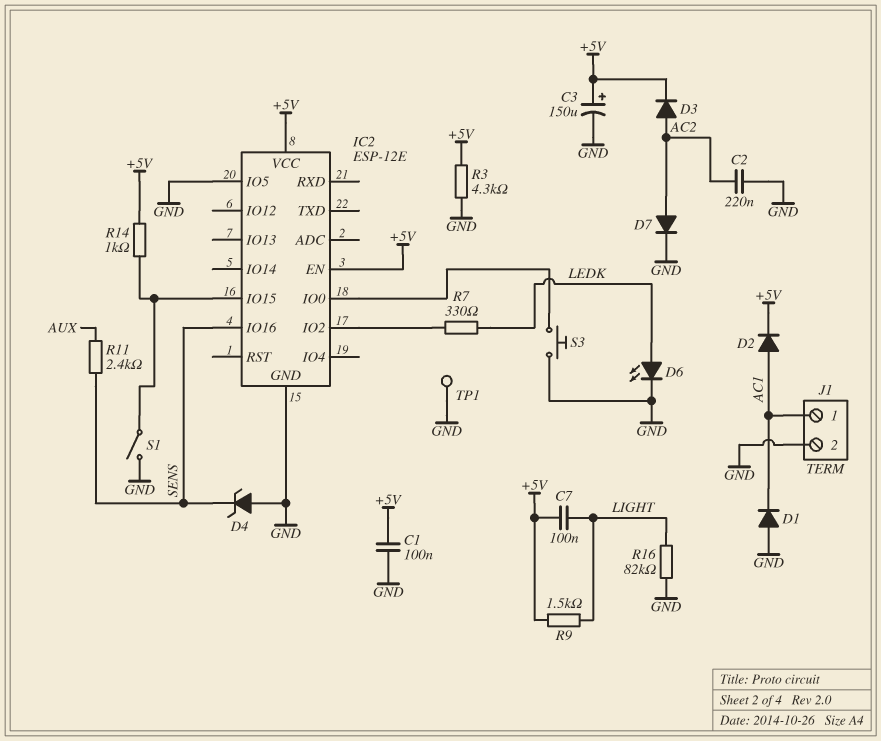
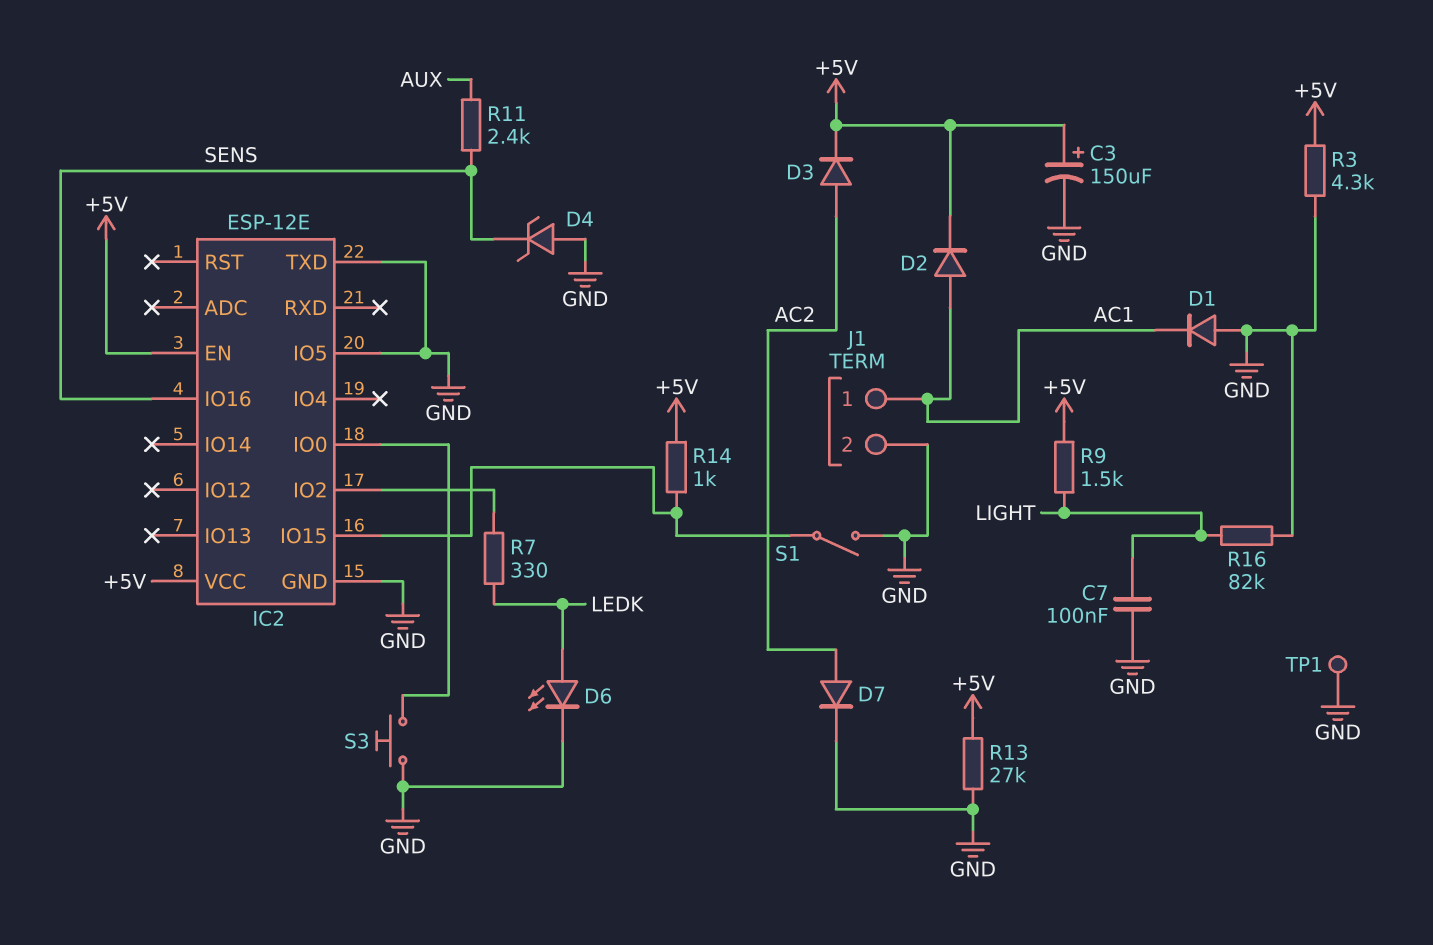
C1: 100nF (+5V, GND) -> none
C2: 220nF (AC2, GND) -> none
C7: 100nF (+5V, LIGHT) -> 100nF (GND, LIGHT)
IC2 pin TXD: none -> GND
R13: none -> 27k (+5V, GND)

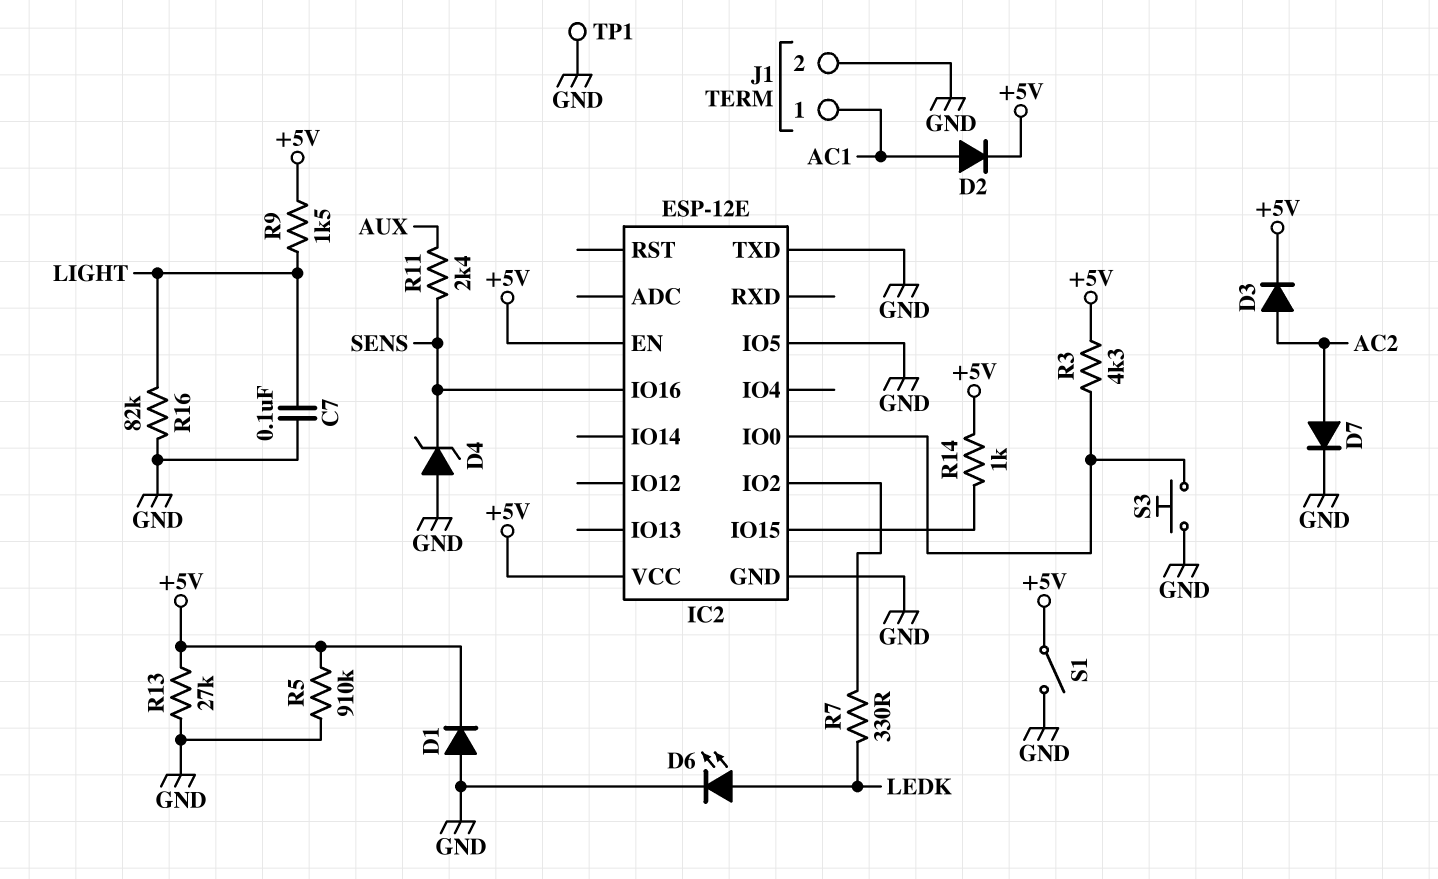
C3: 150uF (plus +5V, minus GND) -> none
D1: diode (A GND, K AC1) -> diode (A GND, K +5V)
R3: 4.3k (+5V, GND) -> 4.3k (+5V, IC2/IO0)
R5: none -> 910k (+5V, GND)
S1: switch (GND, IC2/IO15) -> switch (+5V, GND)

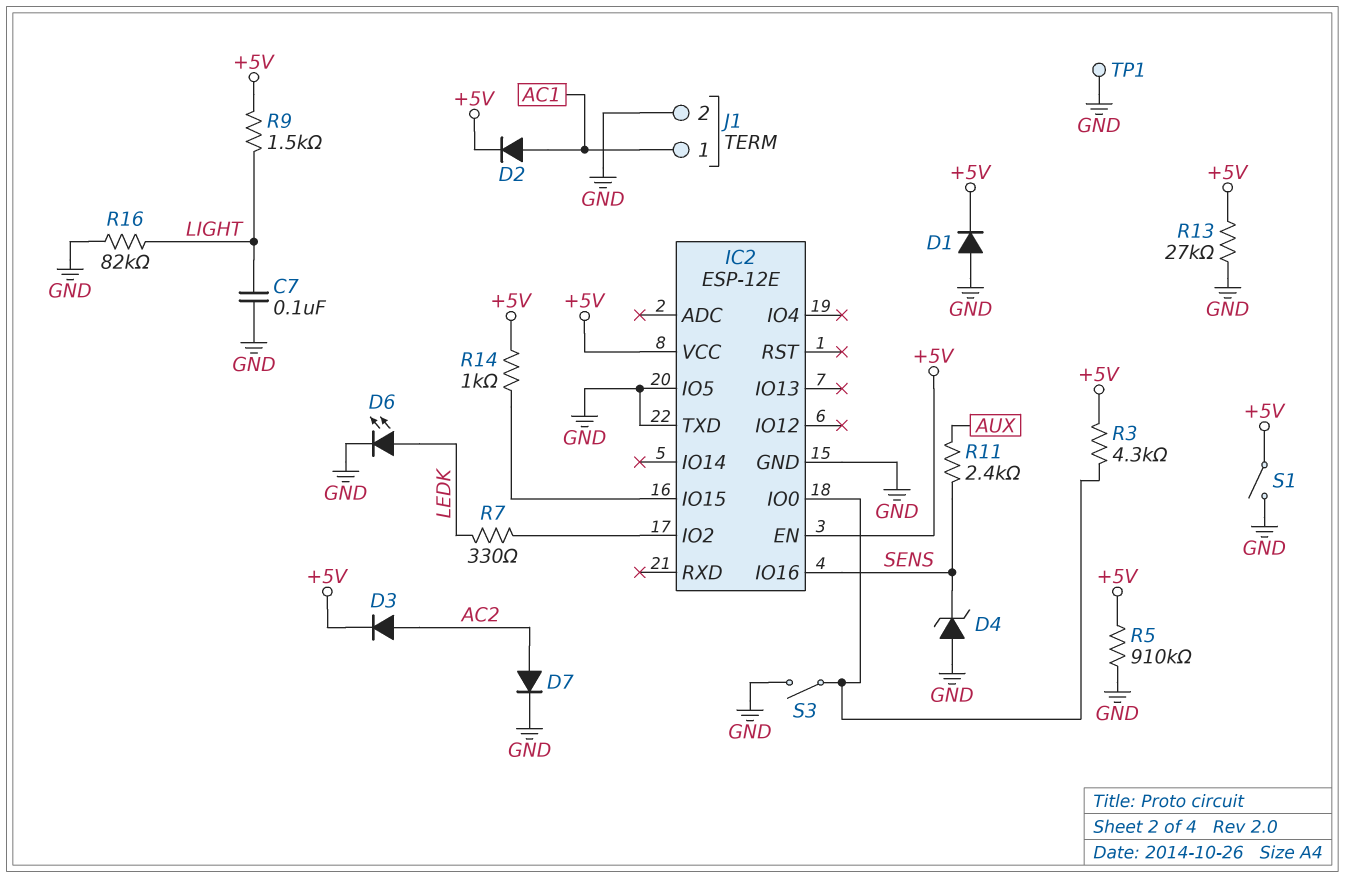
S3: button (GND, IC2/IO0) -> switch (GND, IC2/IO0)

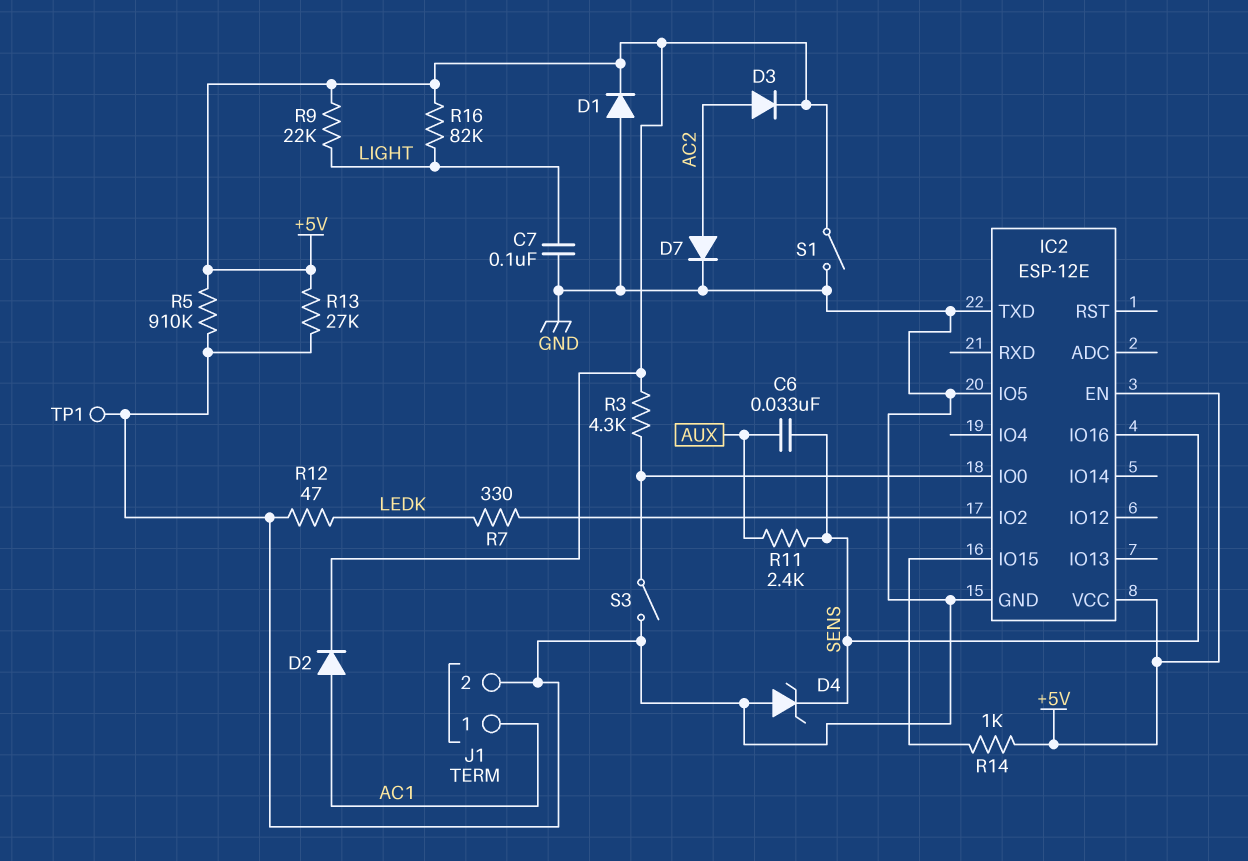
C6: none -> 33nF (AUX, SENS)
D6: LED (A LEDK, K GND) -> none
R9: 1.5k (+5V, LIGHT) -> 22k (+5V, LIGHT)
R12: none -> 47 (GND, LEDK)
R16: 82k (GND, LIGHT) -> 82k (+5V, LIGHT)

